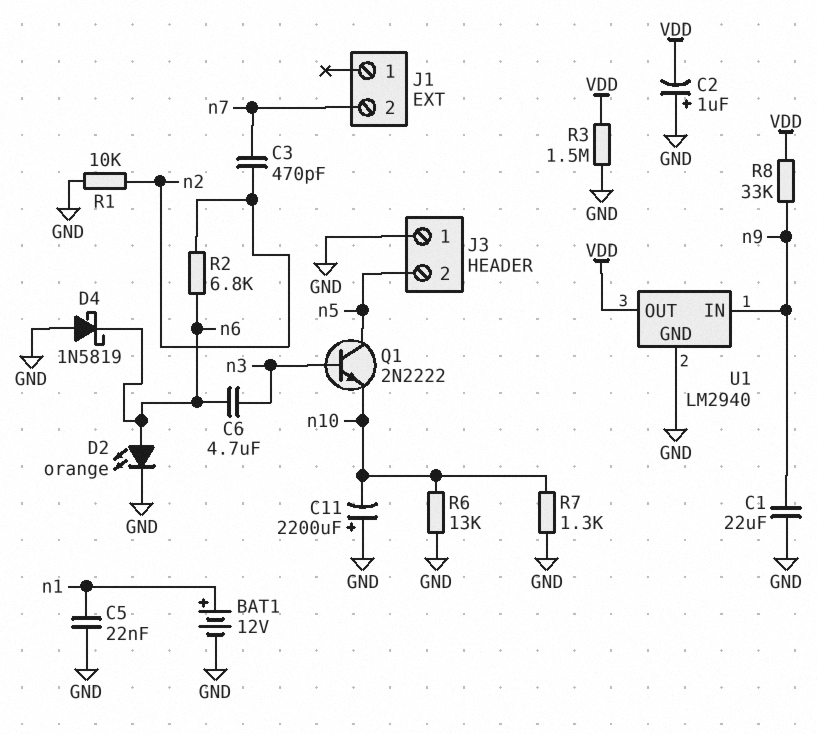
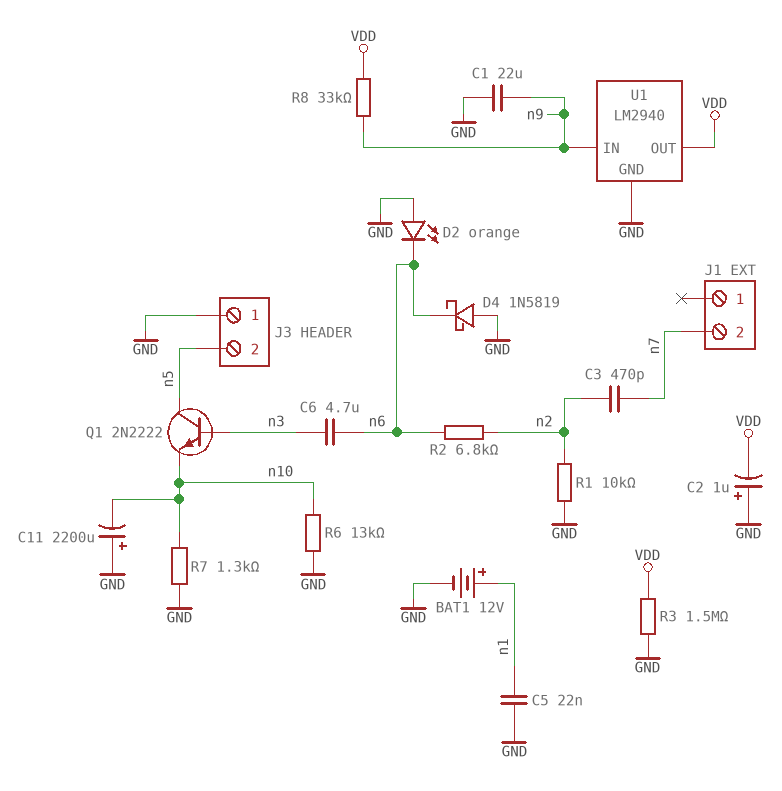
D2: LED orange (A n6, K GND) -> LED orange (A GND, K n6)

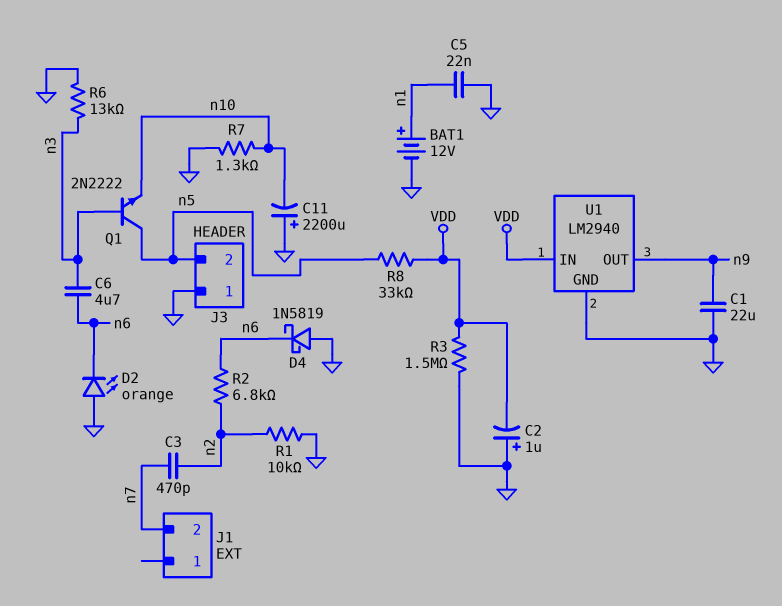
R6: 13k (GND, n10) -> 13k (GND, n3)
R8: 33k (VDD, n9) -> 33k (VDD, n5)
U1 pin IN: n9 -> VDD
U1 pin OUT: VDD -> n9

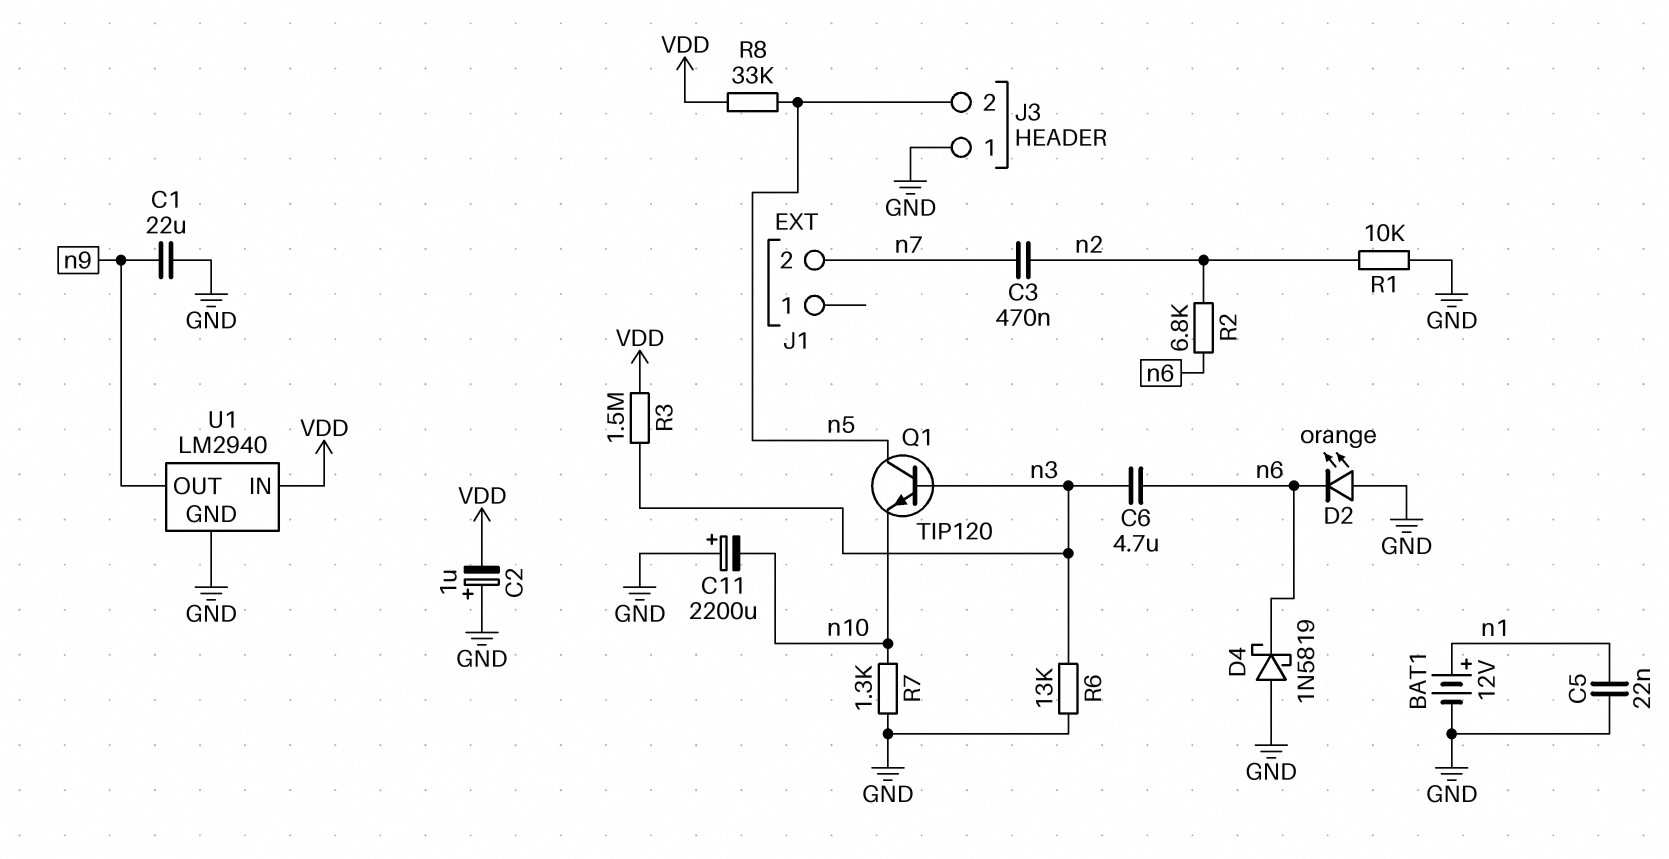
C3: 470pF (n2, n7) -> 470nF (n2, n7)
Q1: NPN 2N2222 (B n3, C n5, E n10) -> NPN TIP120 (B n3, C n5, E n10)
R3: 1.5M (GND, VDD) -> 1.5M (VDD, n3)

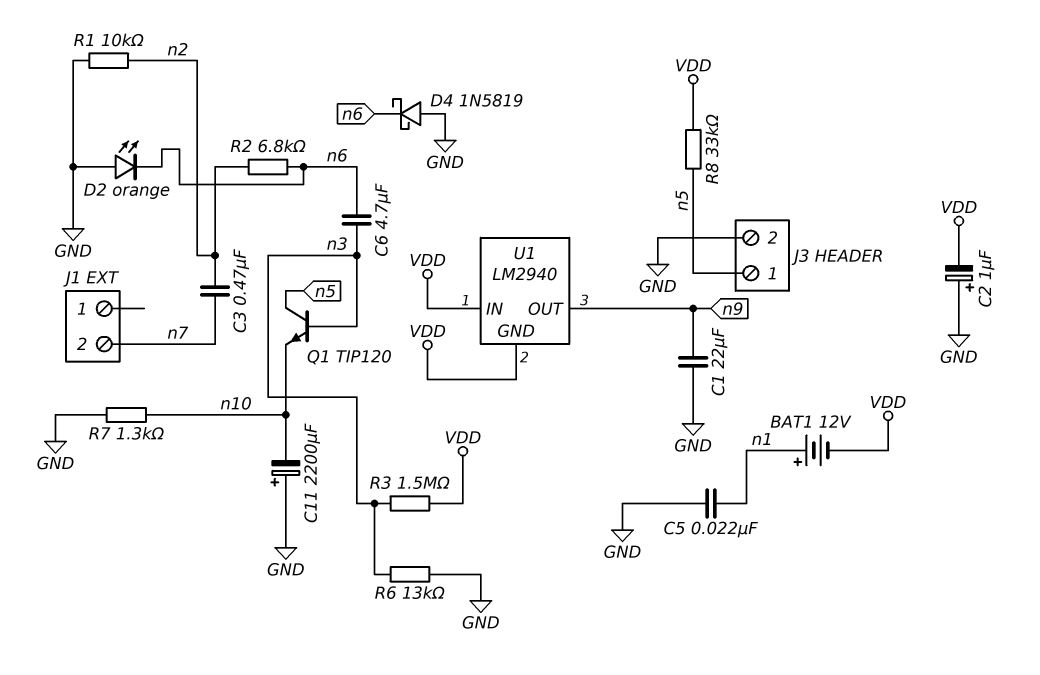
BAT1: 12V (plus n1, minus GND) -> 12V (plus n1, minus VDD)
J3 pin 1: GND -> n5
J3 pin 2: n5 -> GND
U1 pin GND: GND -> VDD

